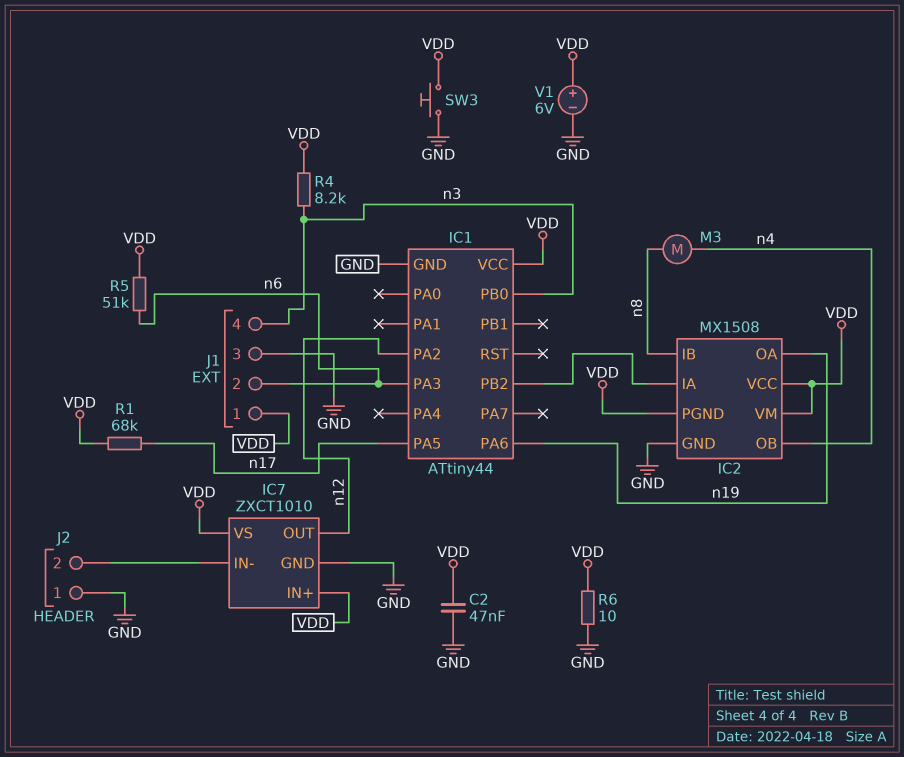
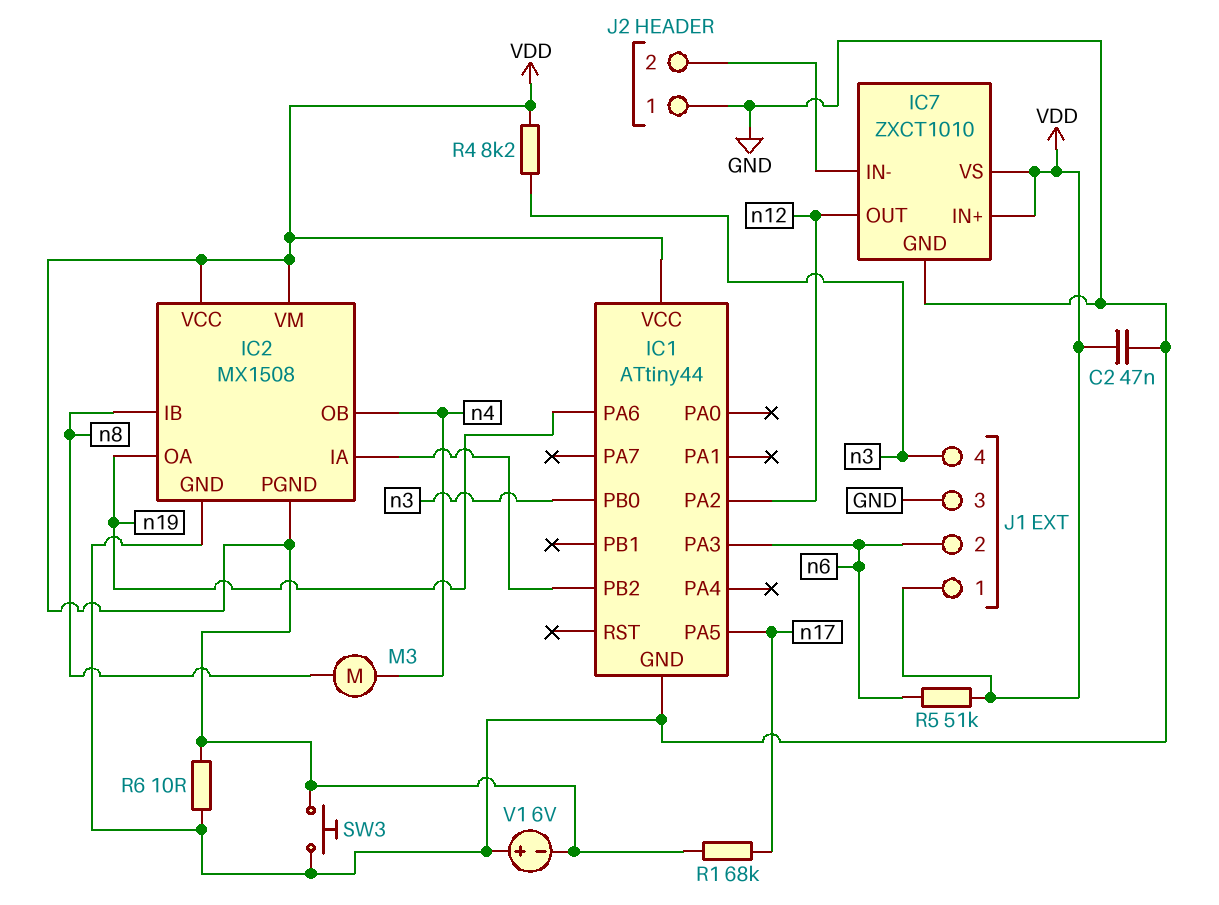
V1: 6V (plus VDD, minus GND) -> 6V (plus GND, minus VDD)

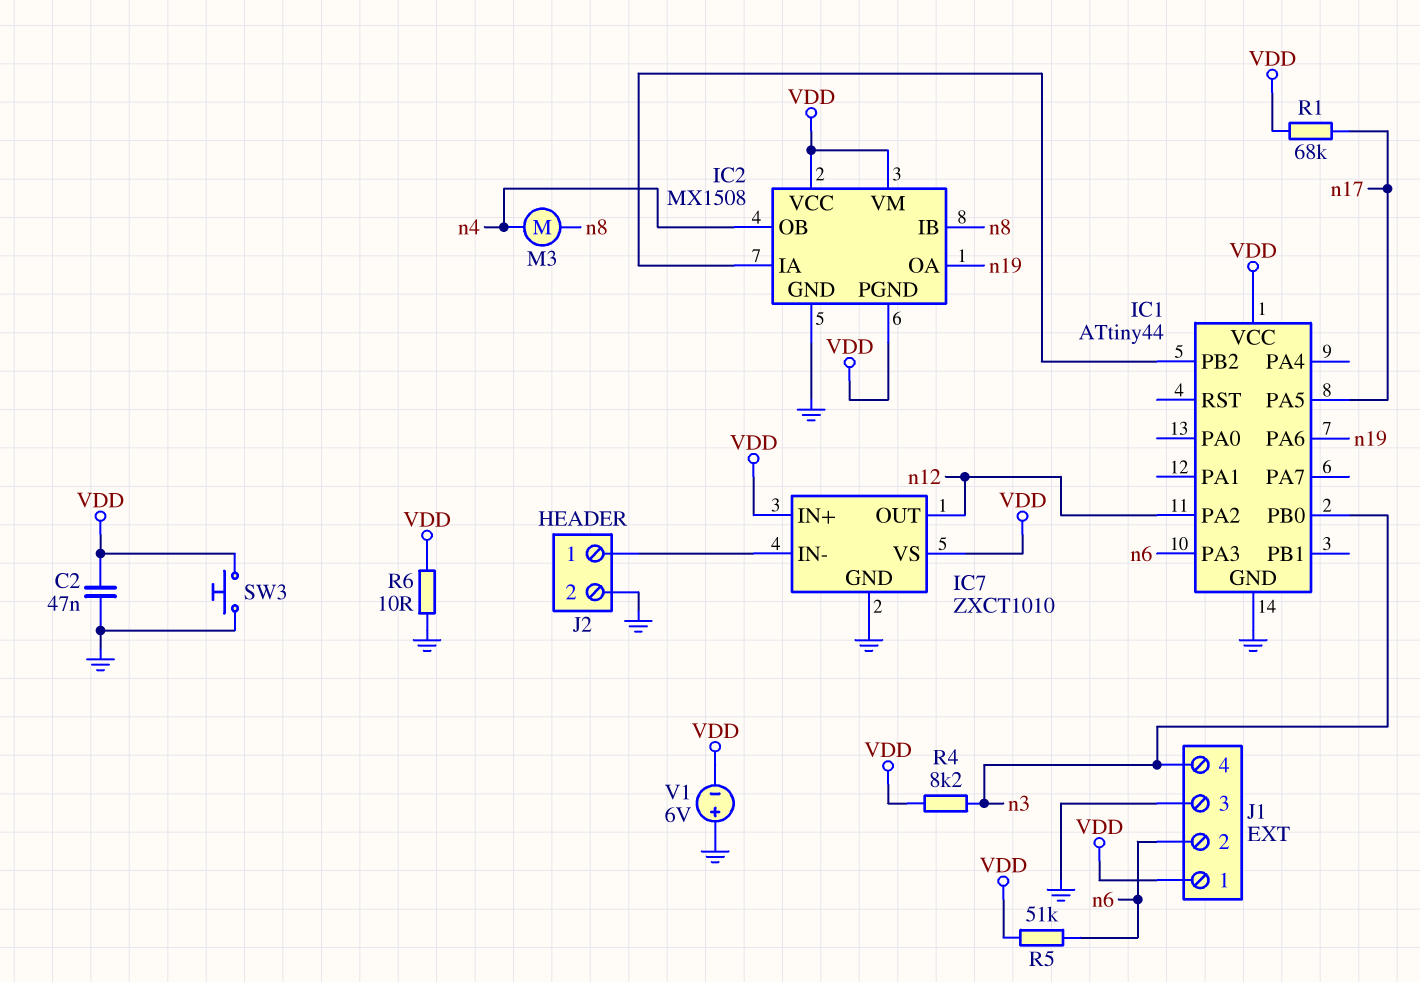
J2 pin 1: GND -> IC7/IN-
J2 pin 2: IC7/IN- -> GND

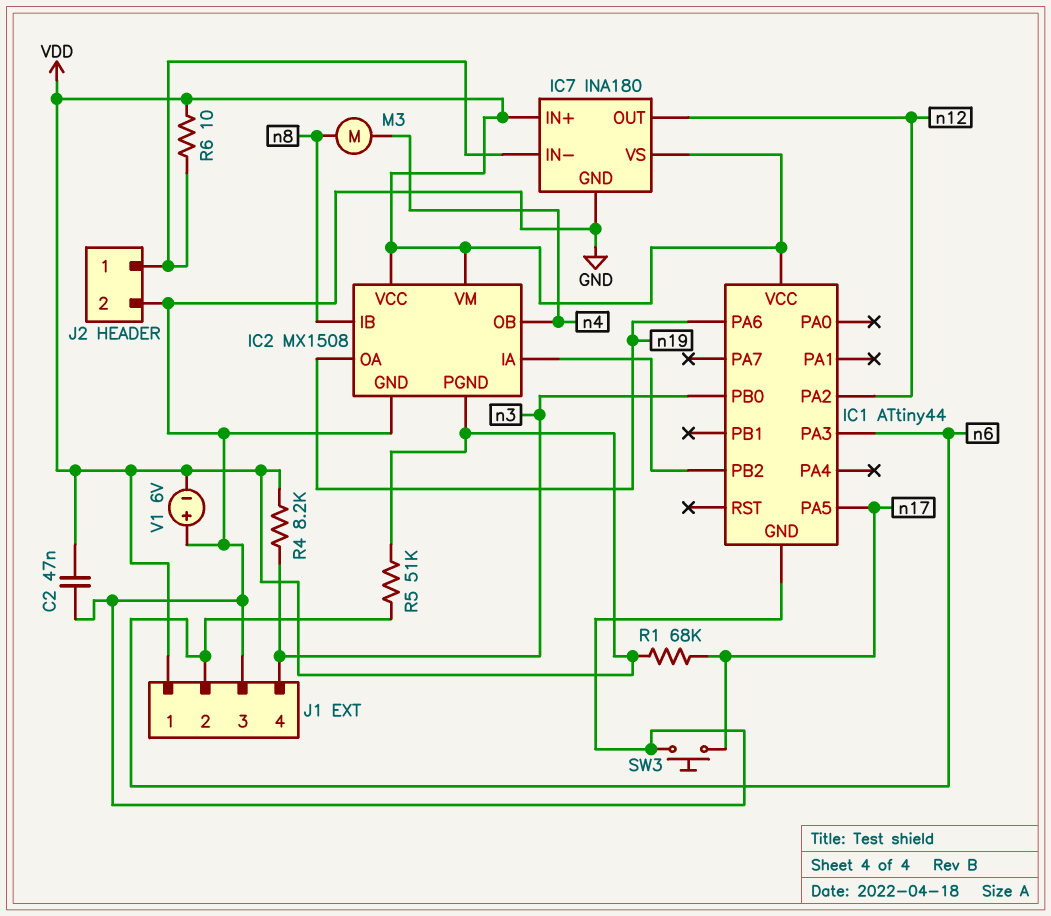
IC7: ZXCT1010 -> INA180
R6: 10 (GND, VDD) -> 10 (IC7/IN-, VDD)
SW3: button (GND, VDD) -> button (GND, n17)

